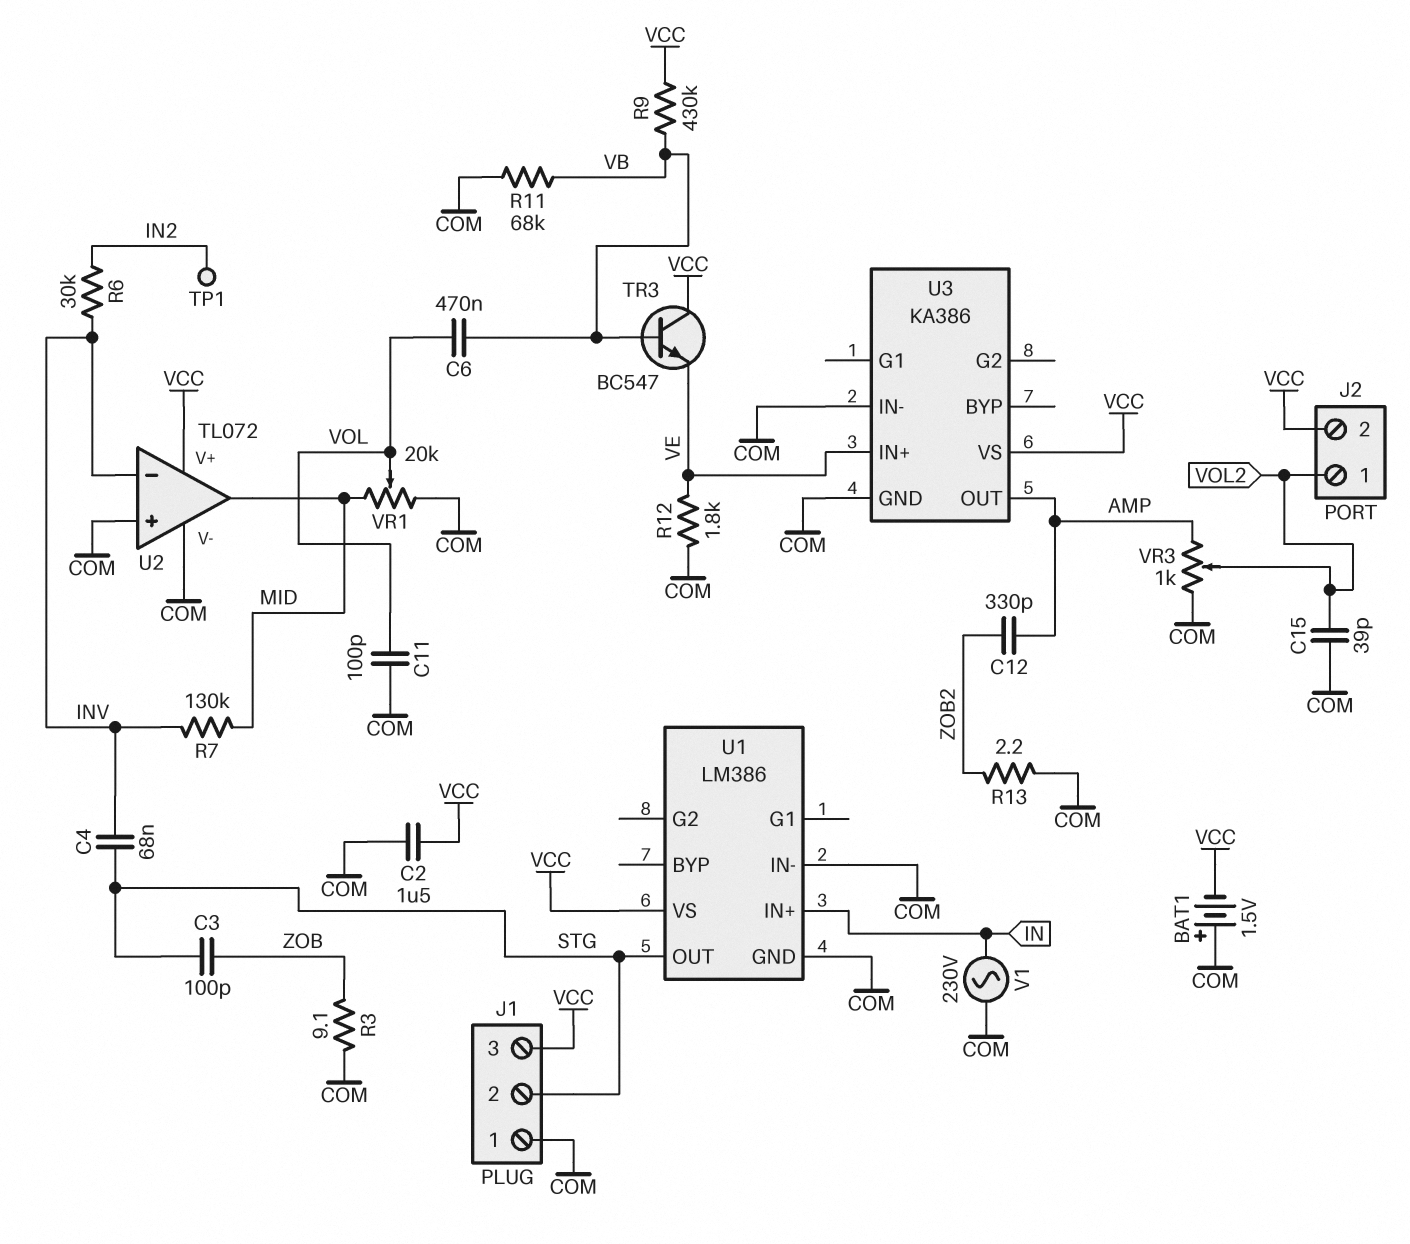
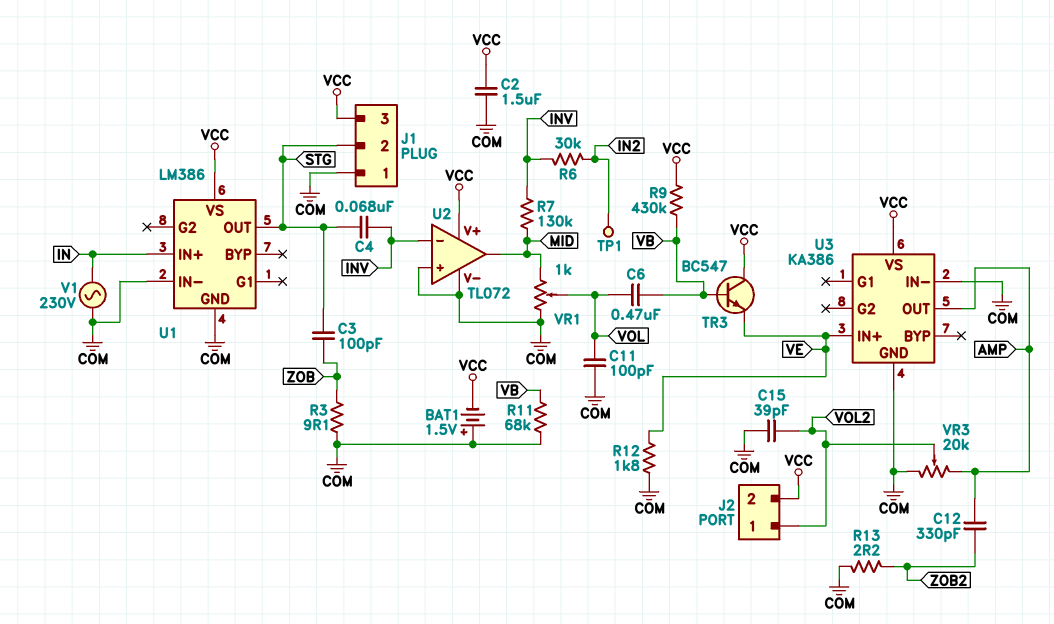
VR1: 20k (COM, MID, wiper VOL) -> 1k (COM, MID, wiper VOL)
VR3: 1k (AMP, COM, wiper VOL2) -> 20k (AMP, COM, wiper VOL2)

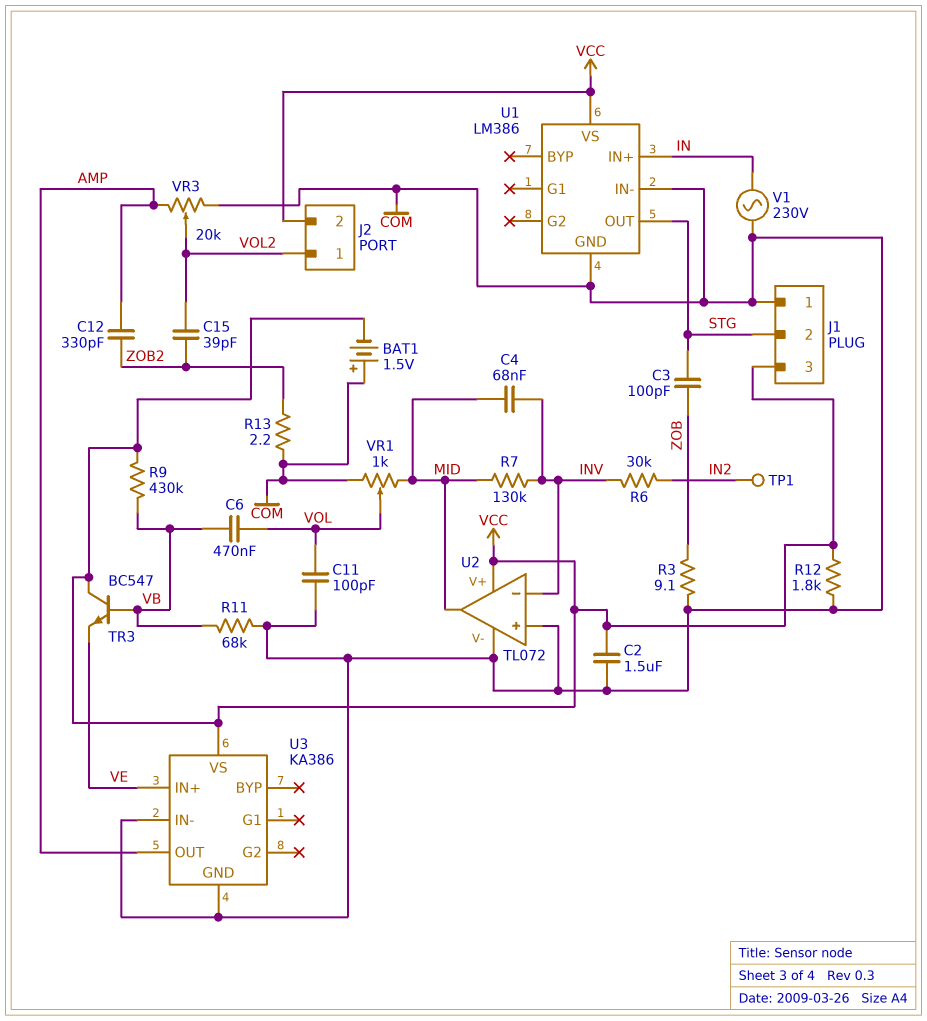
C4: 68nF (INV, STG) -> 68nF (INV, MID)
C15: 39pF (COM, VOL2) -> 39pF (VOL2, ZOB2)
R12: 1.8k (COM, VE) -> 1.8k (COM, VCC)

